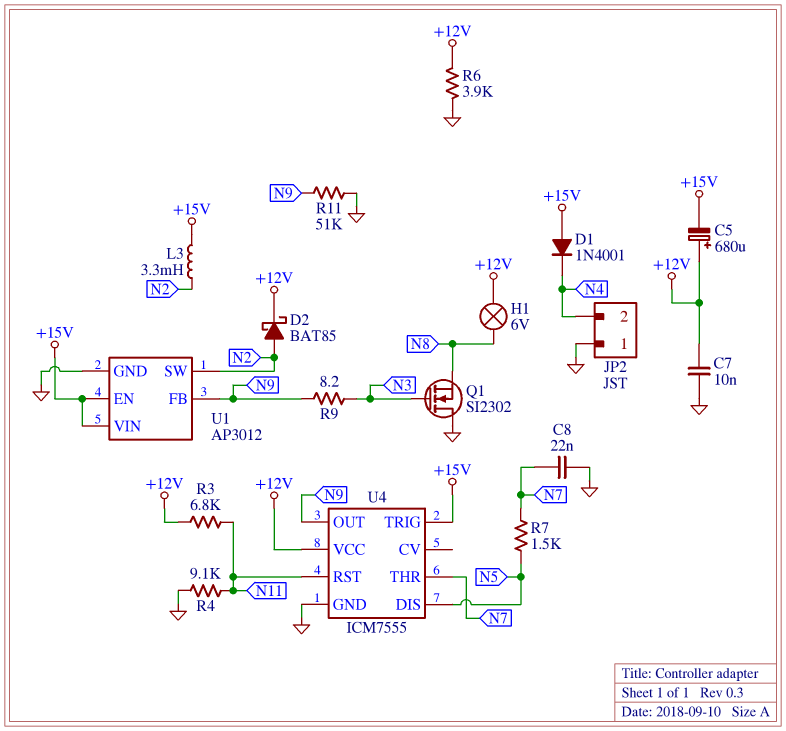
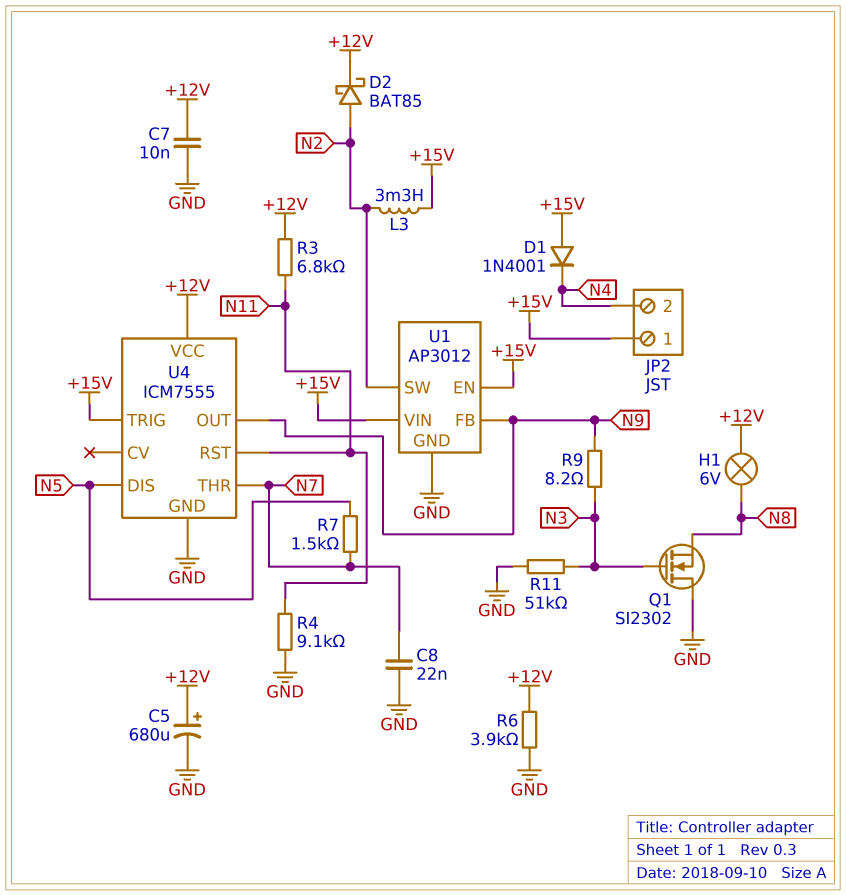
C5: 680uF (plus +12V, minus +15V) -> 680uF (plus +12V, minus GND)
JP2 pin 1: GND -> +15V
R11: 51k (GND, N9) -> 51k (GND, N3)

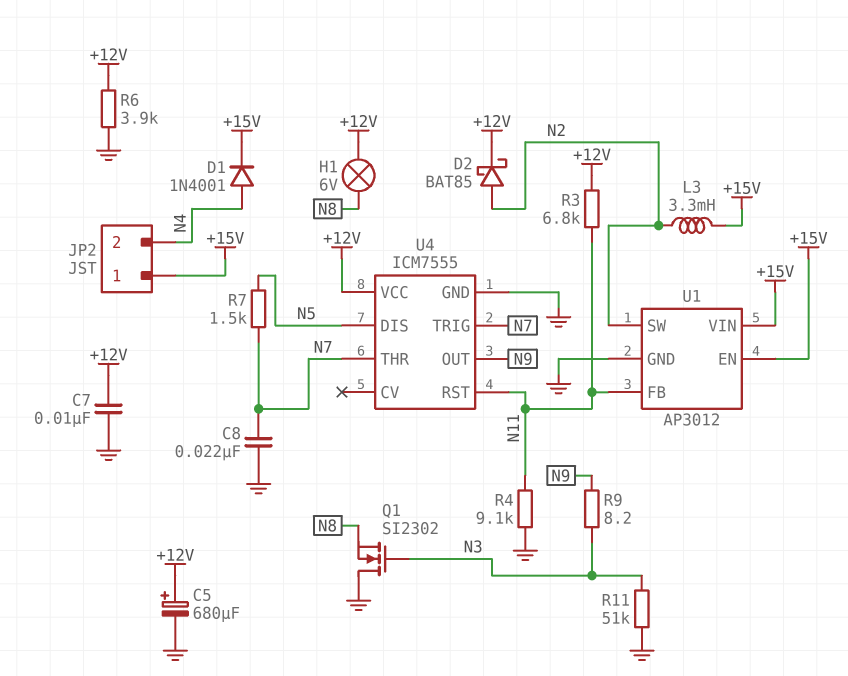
D1: diode 1N4001 (A +15V, K N4) -> diode 1N4001 (A N4, K +15V)
U1 pin FB: N9 -> N11
U4 pin TRIG: +15V -> N7

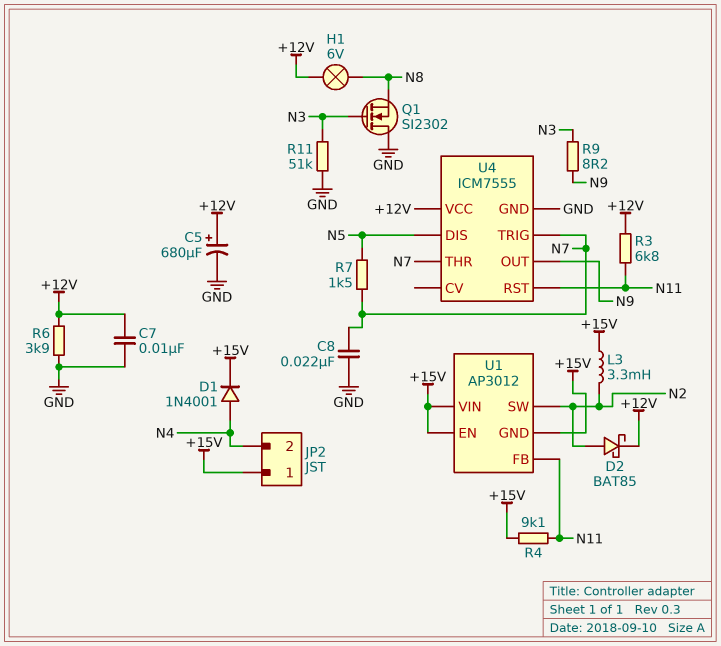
R4: 9.1k (GND, N11) -> 9.1k (+15V, N11)
U1 pin GND: GND -> +15V

